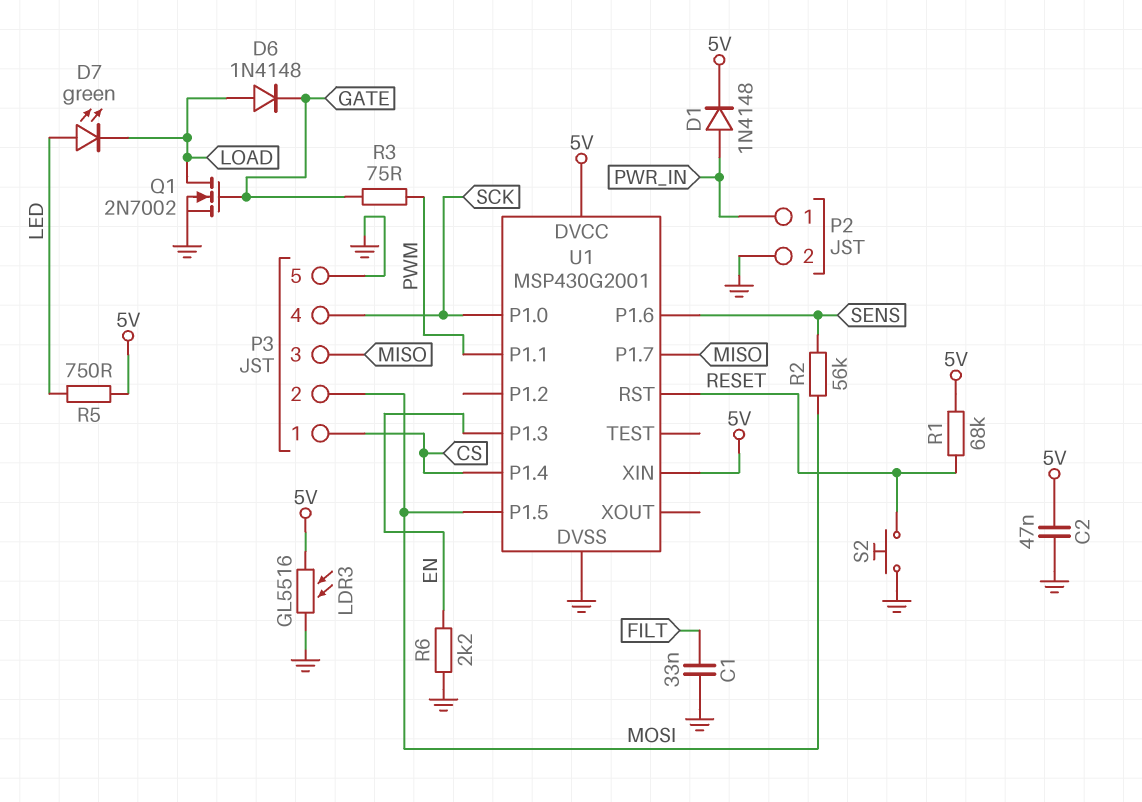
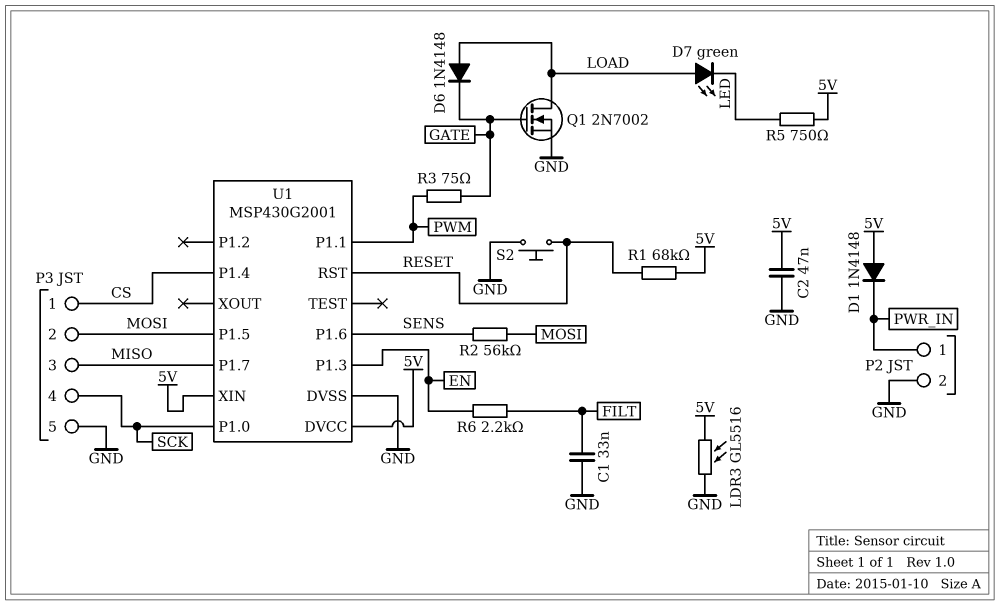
D1: diode 1N4148 (A PWR_IN, K 5V) -> diode 1N4148 (A 5V, K PWR_IN)
D7: LED green (A LED, K LOAD) -> LED green (A LOAD, K LED)
R6: 2.2k (EN, GND) -> 2.2k (EN, FILT)

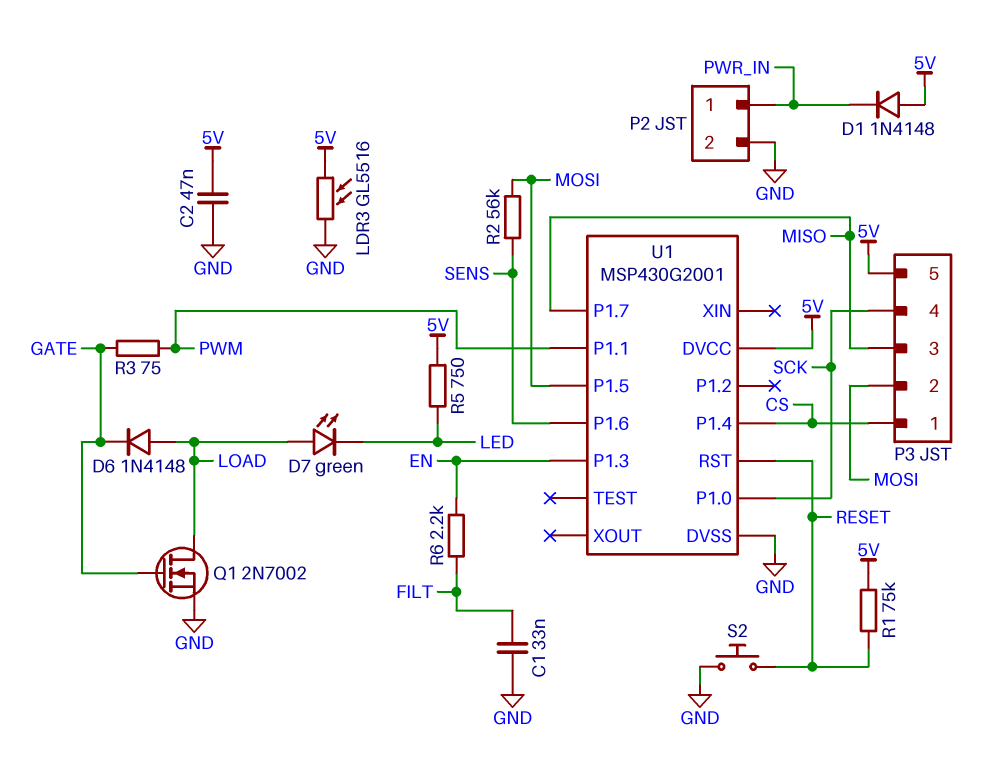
P3 pin 5: GND -> 5V
R1: 68k (5V, RESET) -> 75k (5V, RESET)
U1 pin XIN: 5V -> none

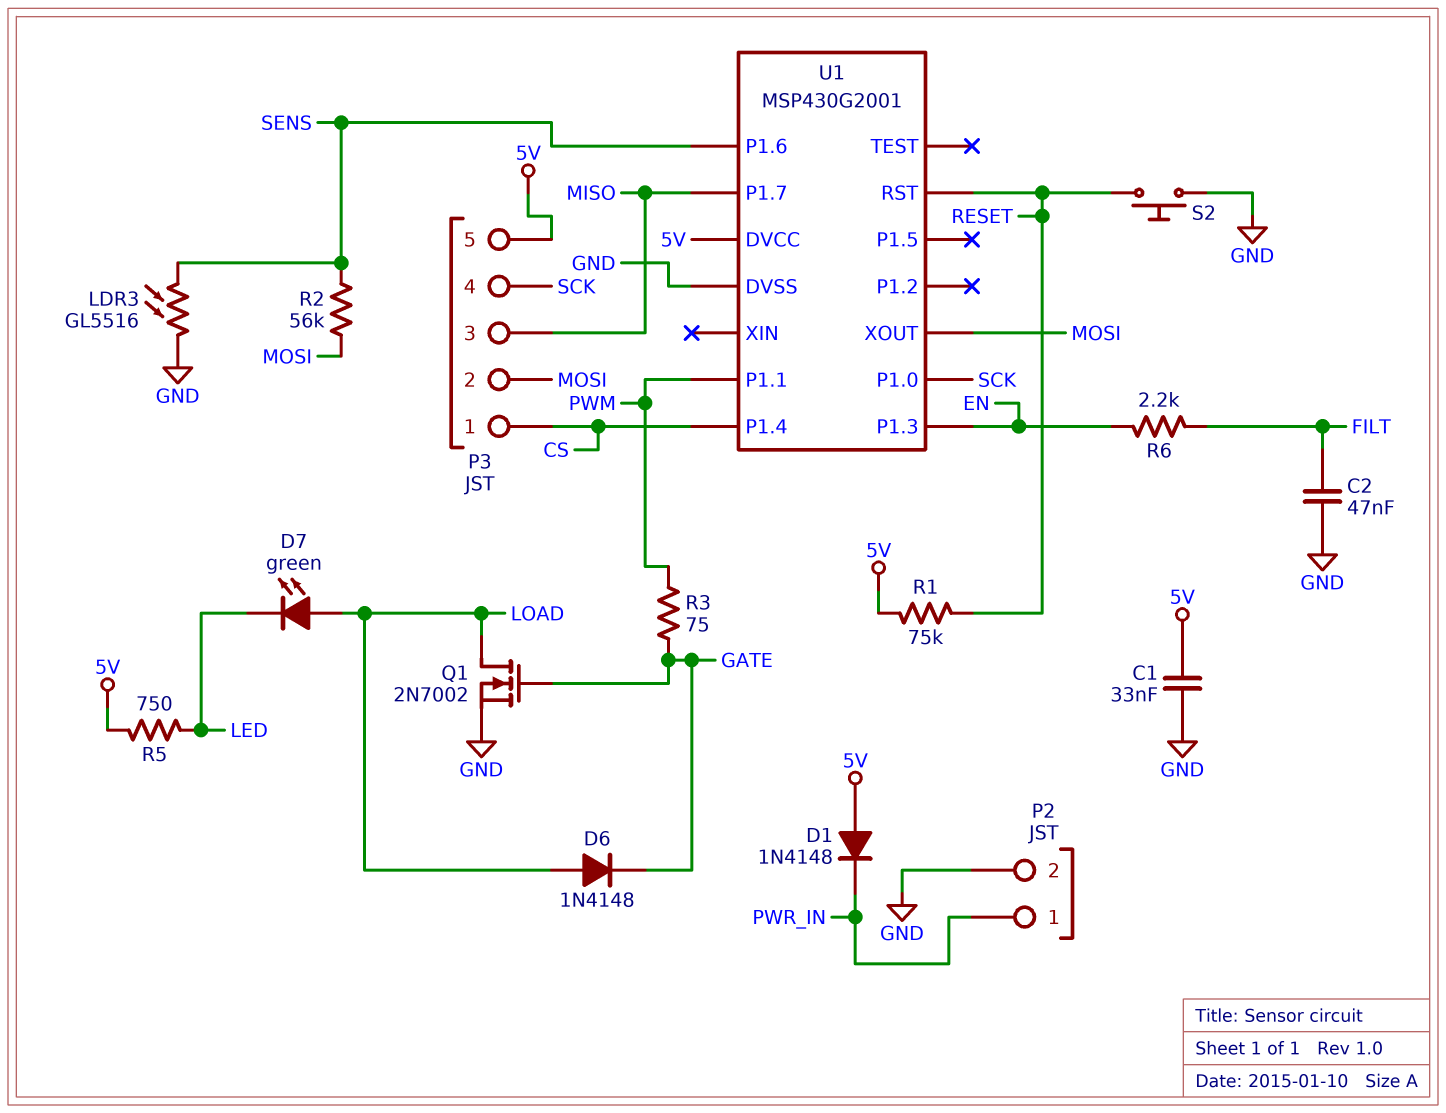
C1: 33nF (FILT, GND) -> 33nF (5V, GND)
C2: 47nF (5V, GND) -> 47nF (FILT, GND)
LDR3: GL5516 (5V, GND) -> GL5516 (GND, SENS)
U1 pin P1.5: MOSI -> none
U1 pin XOUT: none -> MOSI

